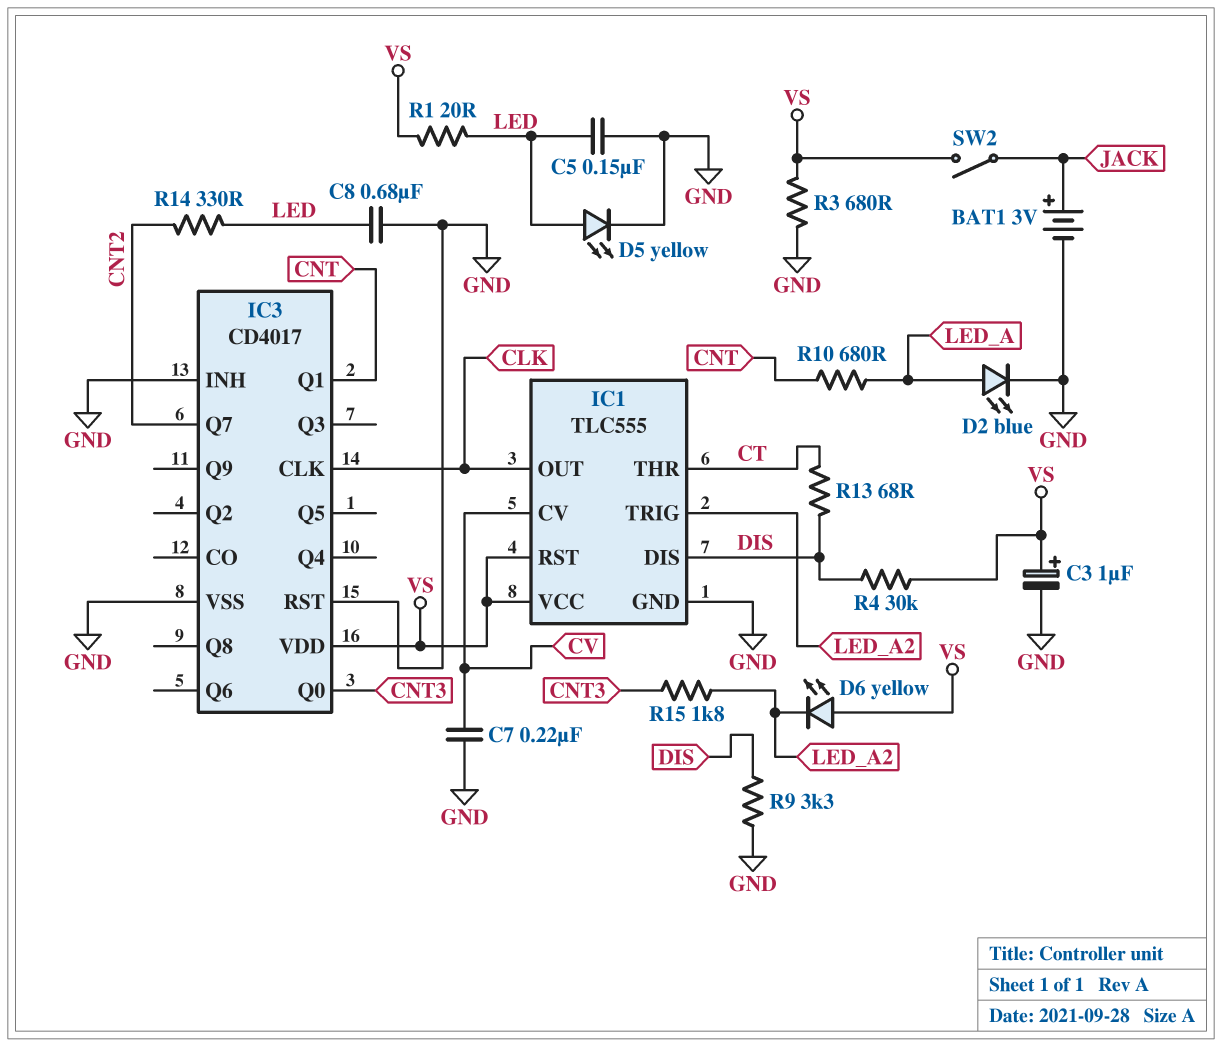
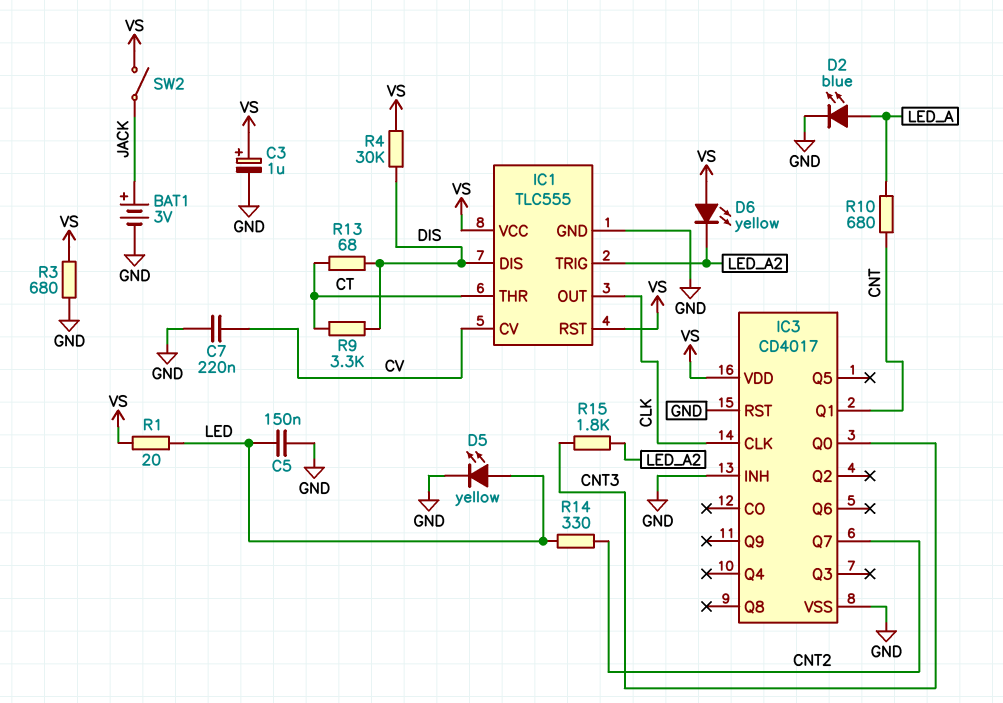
C8: 680nF (GND, LED) -> none
R9: 3.3k (DIS, GND) -> 3.3k (CT, DIS)

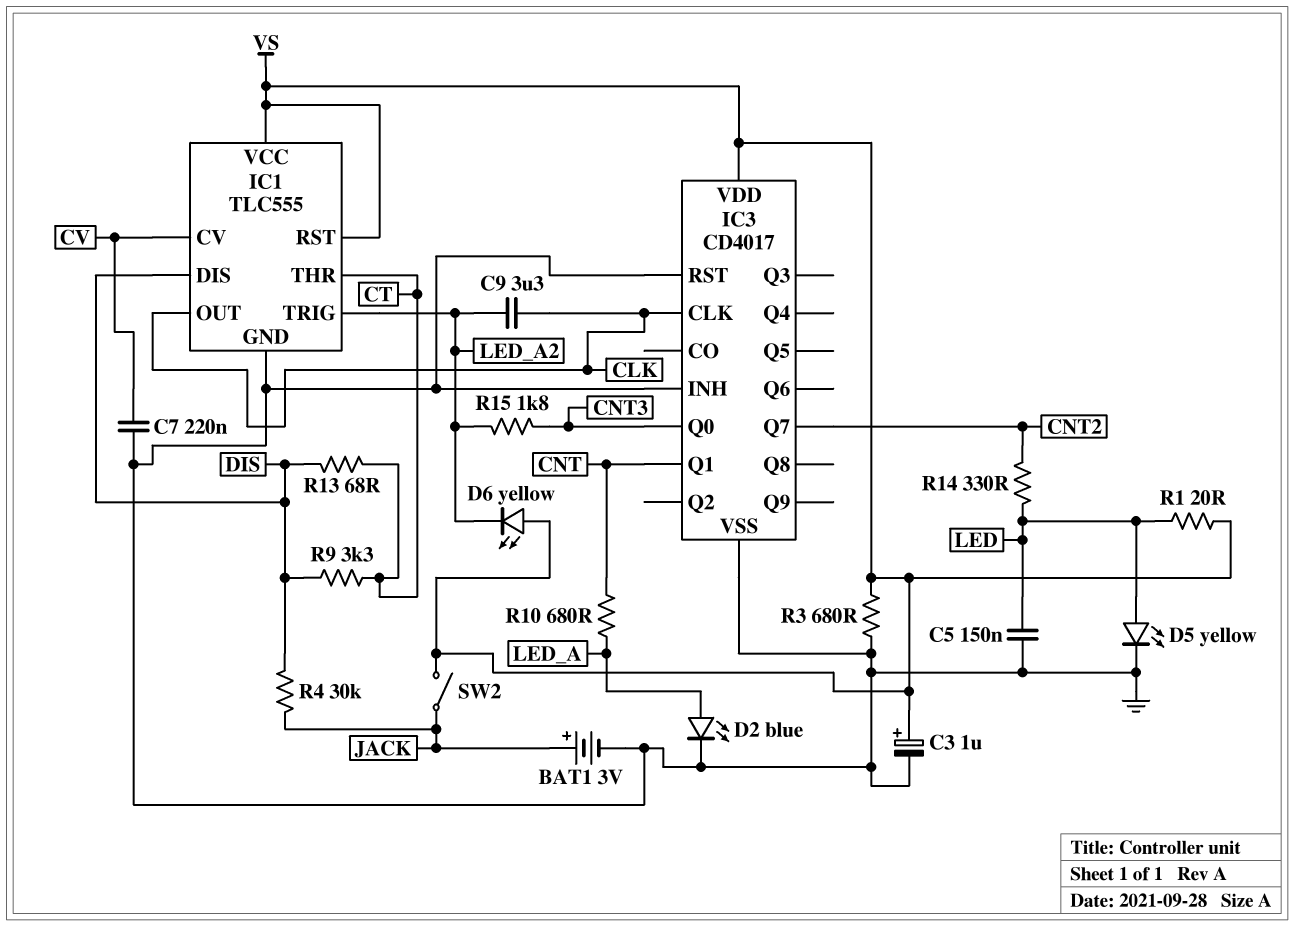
C9: none -> 3.3uF (CLK, LED_A2)
R4: 30k (DIS, VS) -> 30k (DIS, JACK)

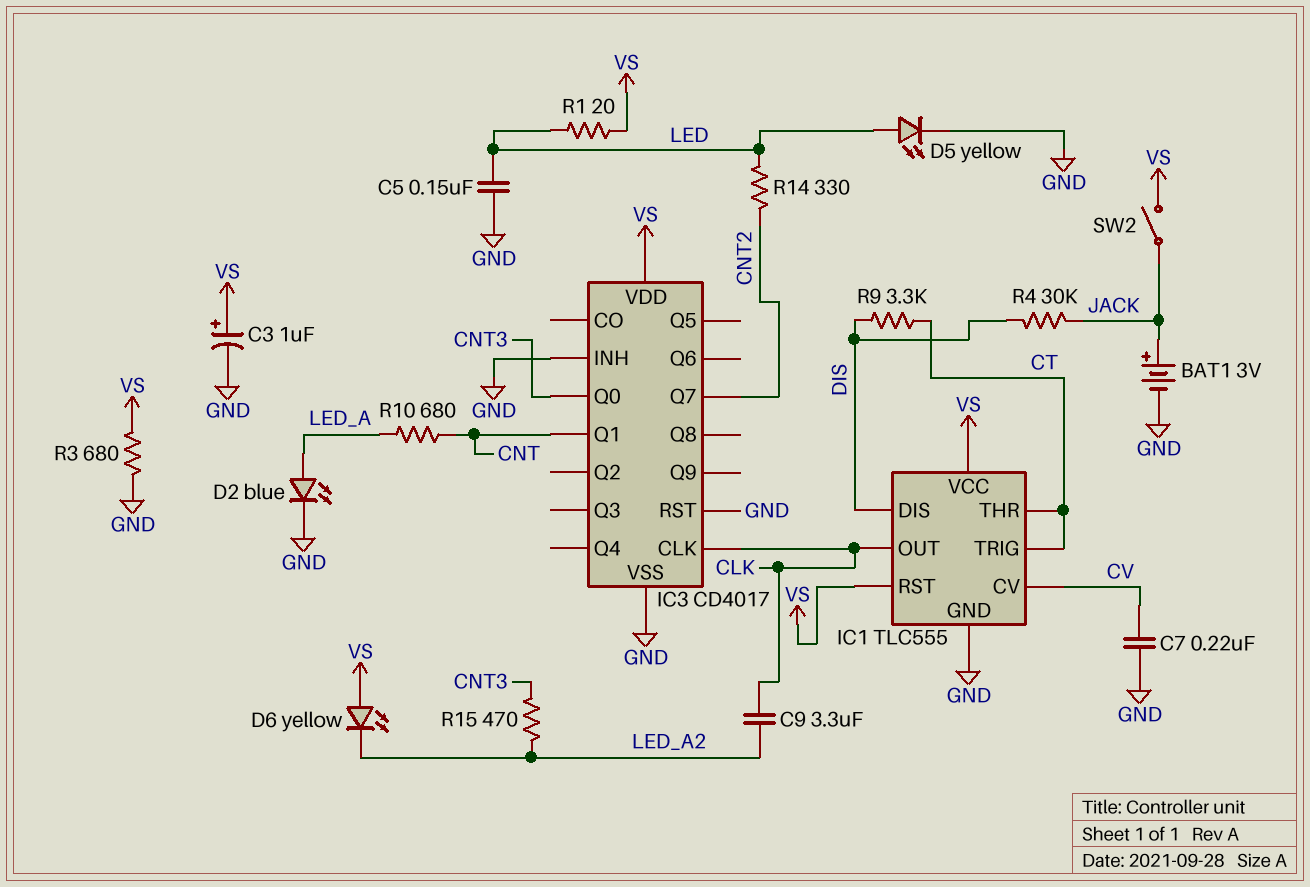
IC1 pin TRIG: LED_A2 -> CT
R13: 68 (CT, DIS) -> none
R15: 1.8k (CNT3, LED_A2) -> 470 (CNT3, LED_A2)

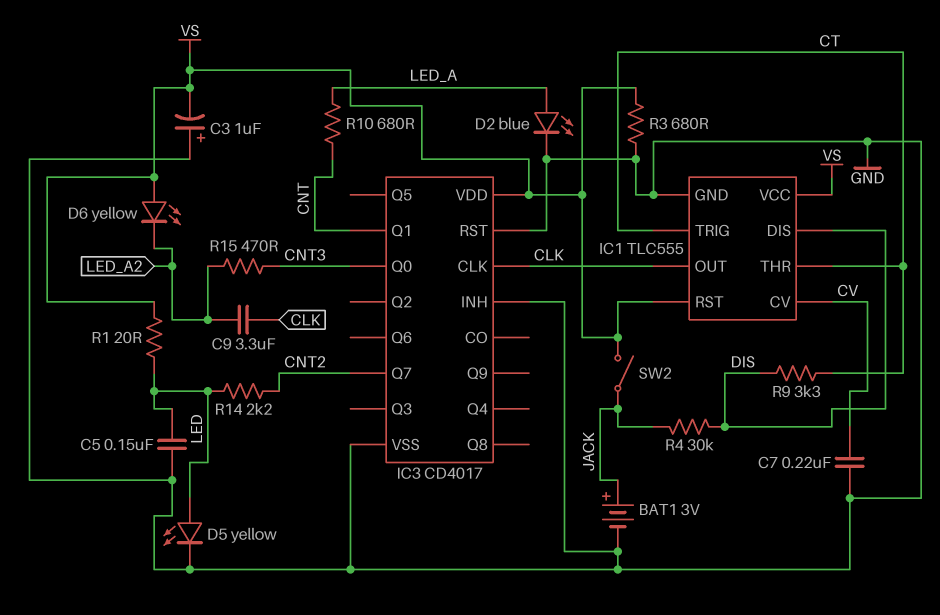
C3: 1uF (plus VS, minus GND) -> 1uF (plus GND, minus VS)
R14: 330 (CNT2, LED) -> 2.2k (CNT2, LED)

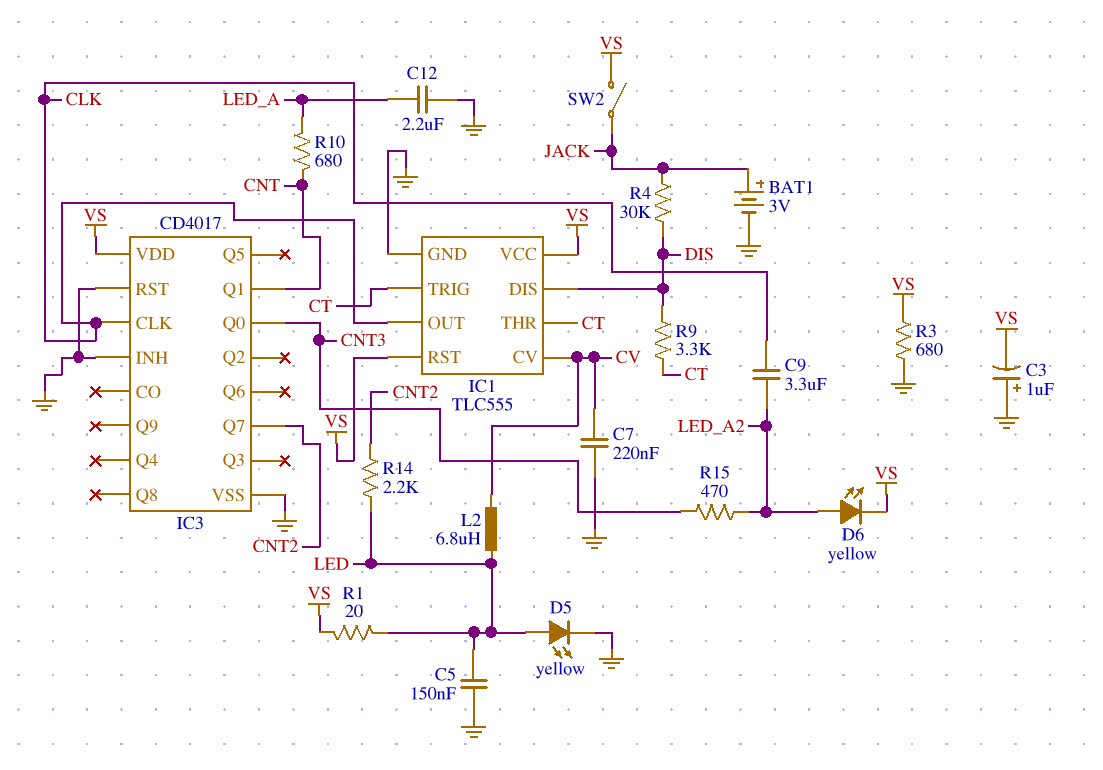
C12: none -> 2.2uF (GND, LED_A)
D2: LED blue (A LED_A, K GND) -> none
D6: LED yellow (A VS, K LED_A2) -> LED yellow (A LED_A2, K VS)
L2: none -> 6.8uH (CV, LED)

